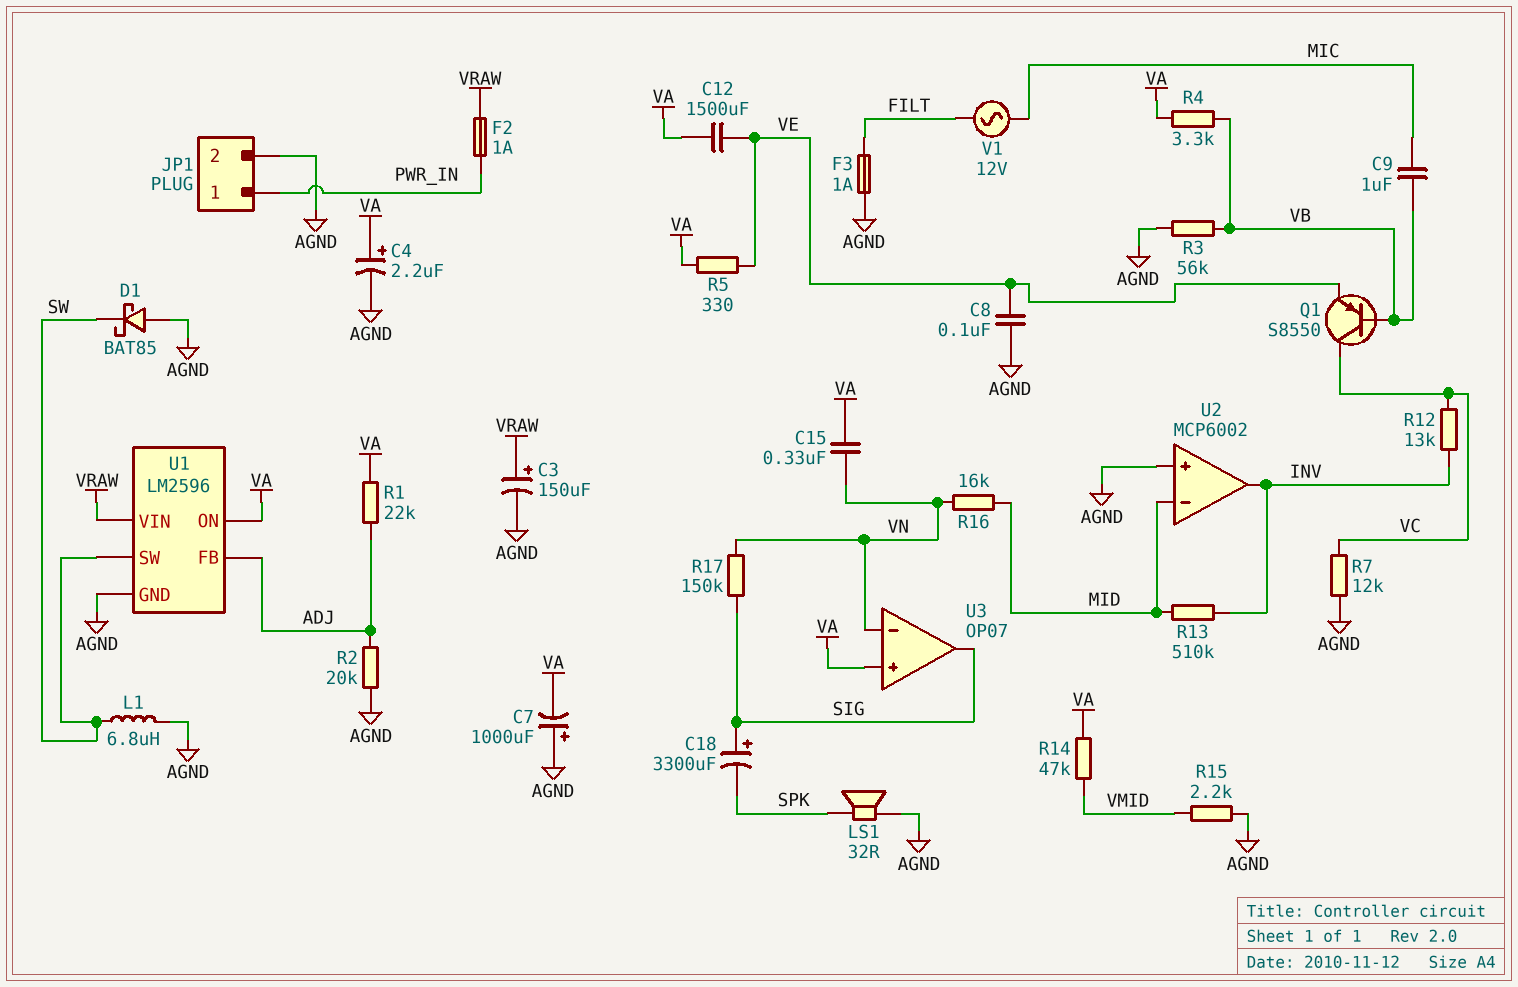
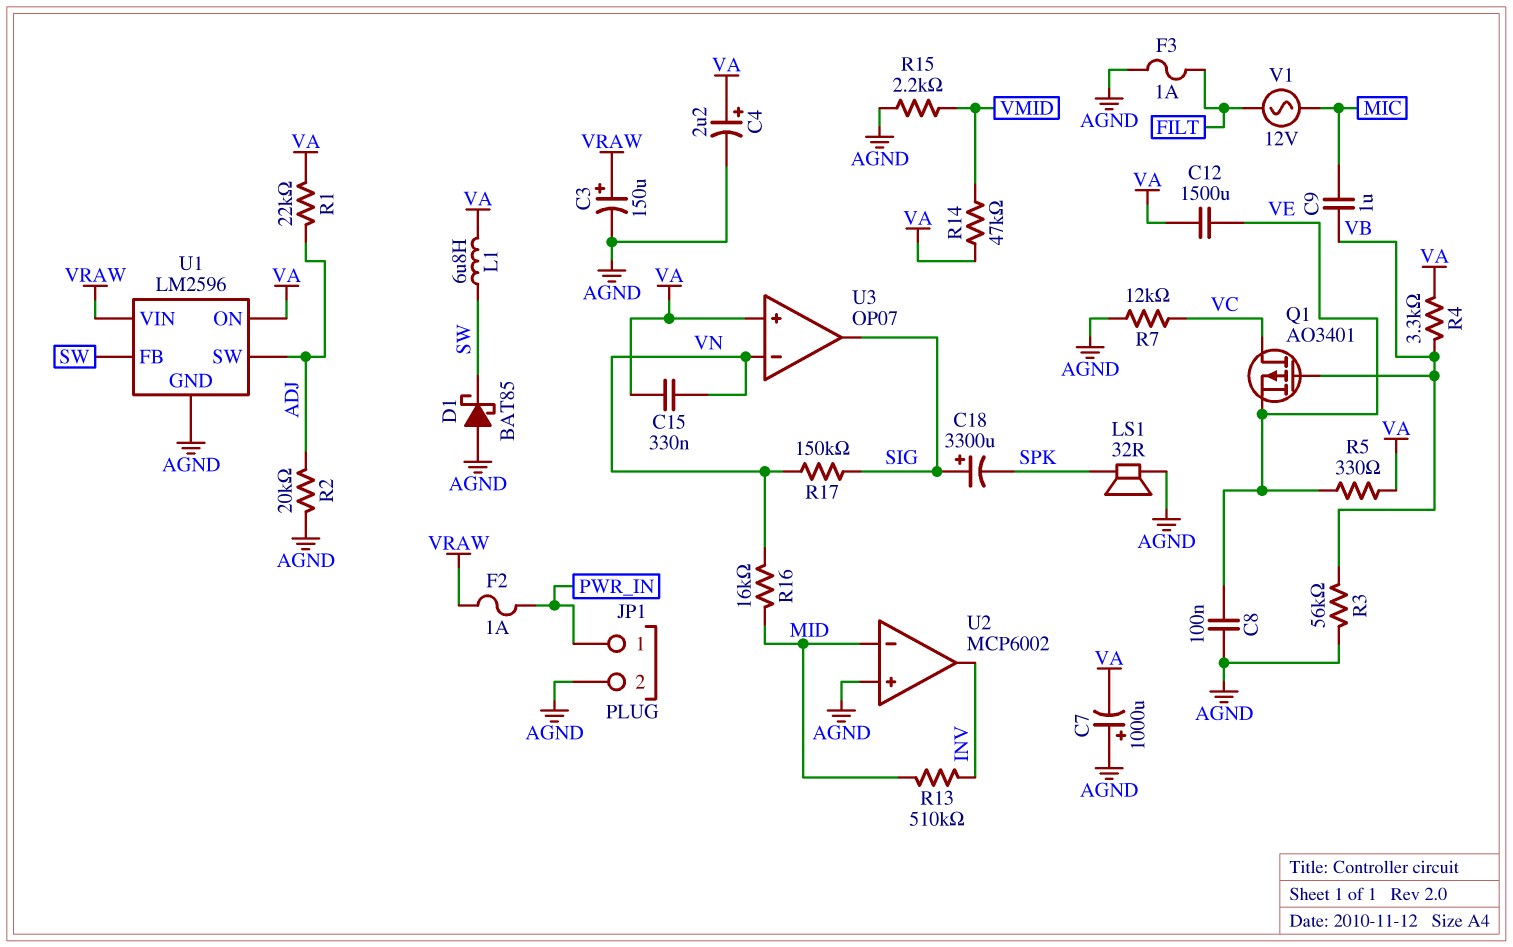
L1: 6.8uH (AGND, SW) -> 6.8uH (SW, VA)
Q1: PNP S8550 (B VB, C VC, E VE) -> PMOS AO3401 (G VB, D VC, S VE)
R12: 13k (INV, VC) -> none
U1 pin FB: ADJ -> SW
U1 pin SW: SW -> ADJ

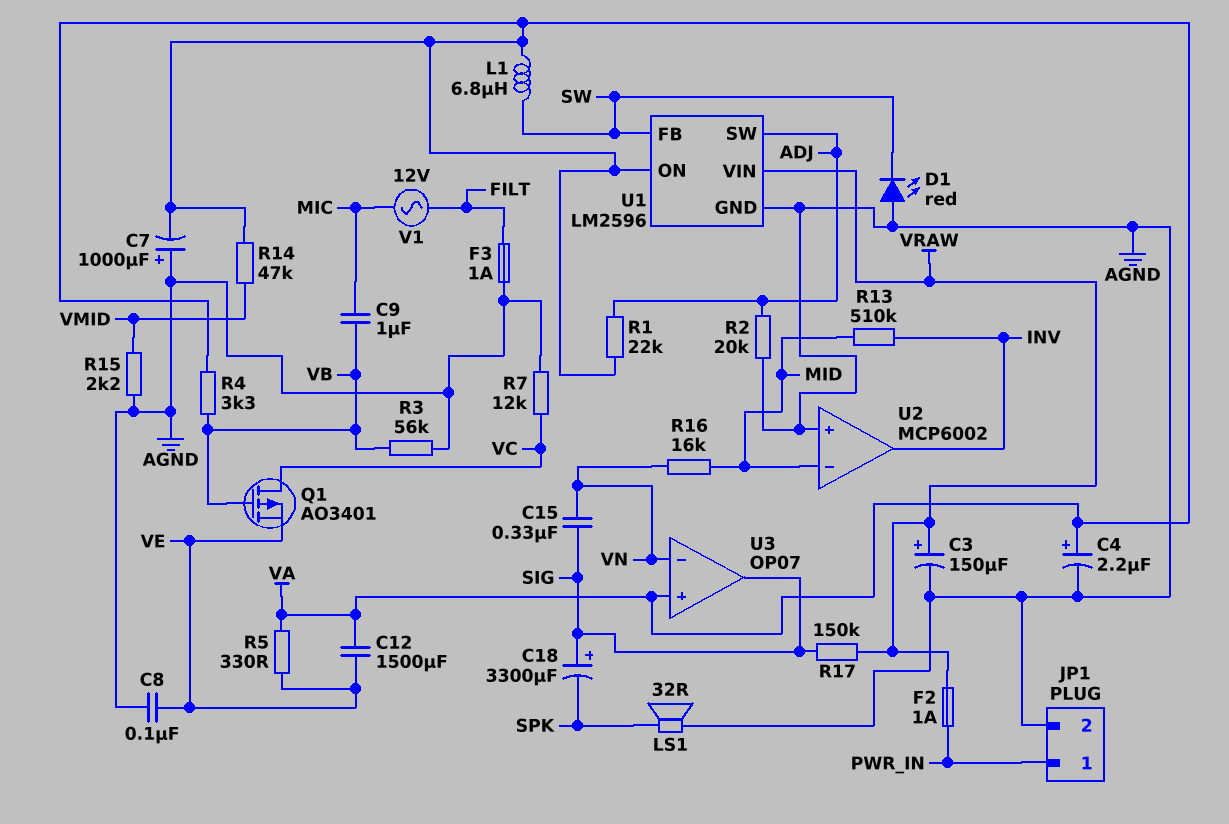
C15: 330nF (VA, VN) -> 330nF (SIG, VN)
D1: schottky BAT85 (A AGND, K SW) -> LED red (A AGND, K SW)
R17: 150k (SIG, VN) -> 150k (SIG, VRAW)

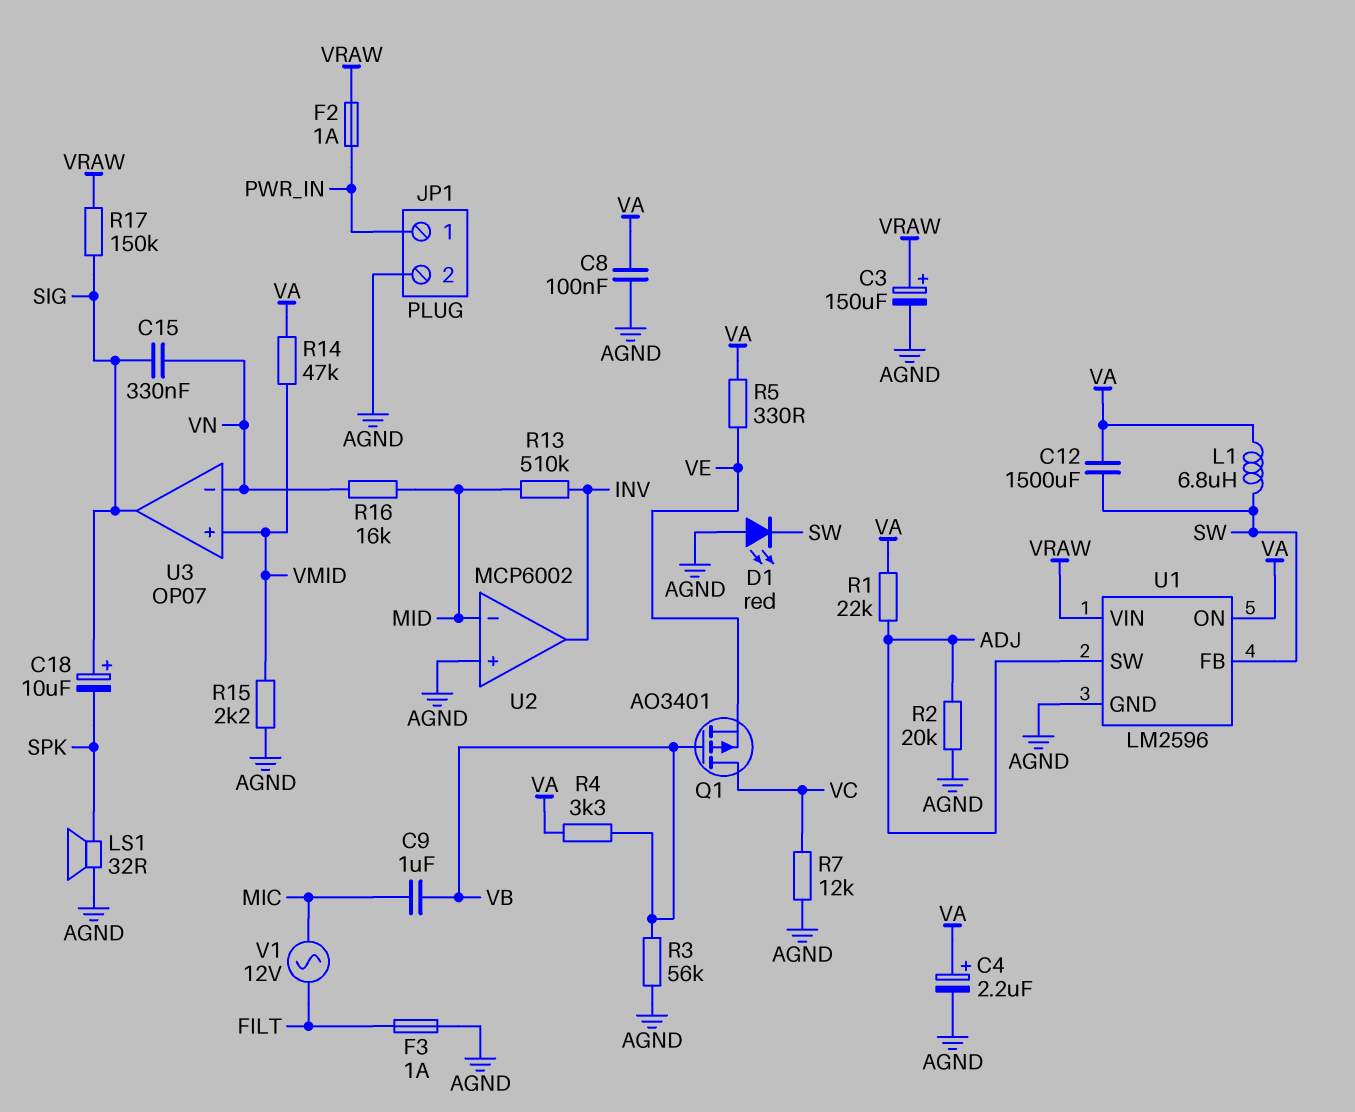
C7: 1000uF (plus AGND, minus VA) -> none
C8: 100nF (AGND, VE) -> 100nF (AGND, VA)
C12: 1500uF (VA, VE) -> 1500uF (SW, VA)
C18: 3300uF (plus SIG, minus SPK) -> 10uF (plus SIG, minus SPK)
U3 pin in+: VA -> VMID

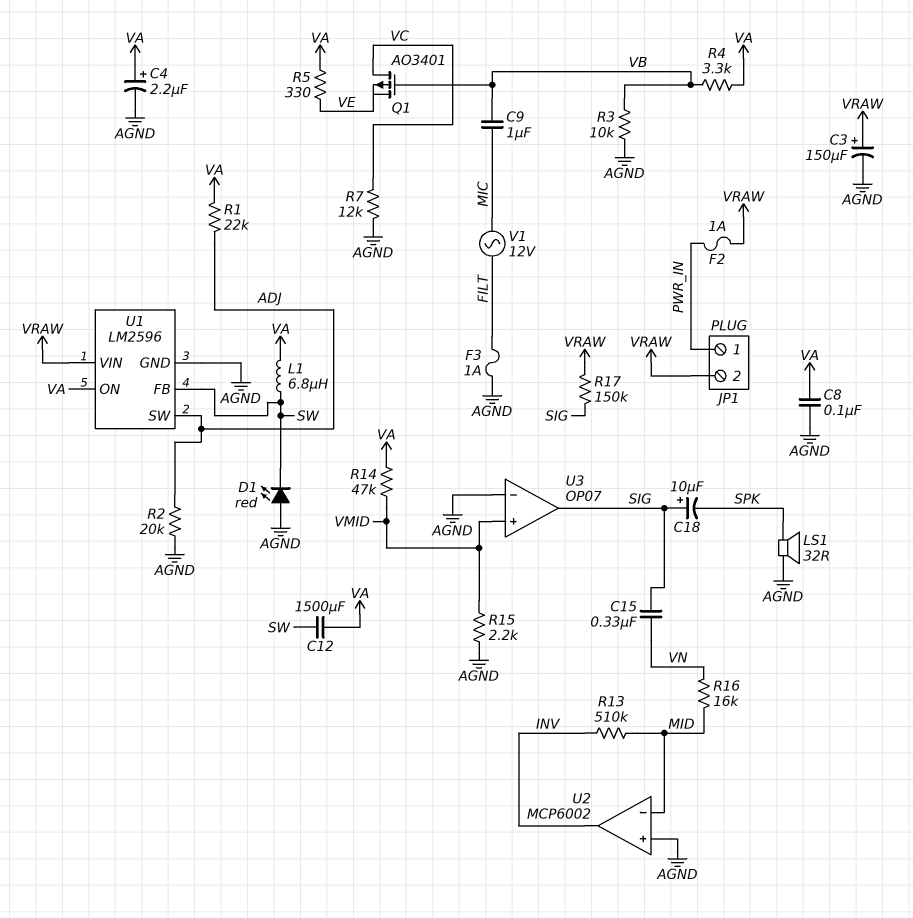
JP1 pin 2: AGND -> VRAW
R3: 56k (AGND, VB) -> 10k (AGND, VB)
U3 pin in-: VN -> AGND

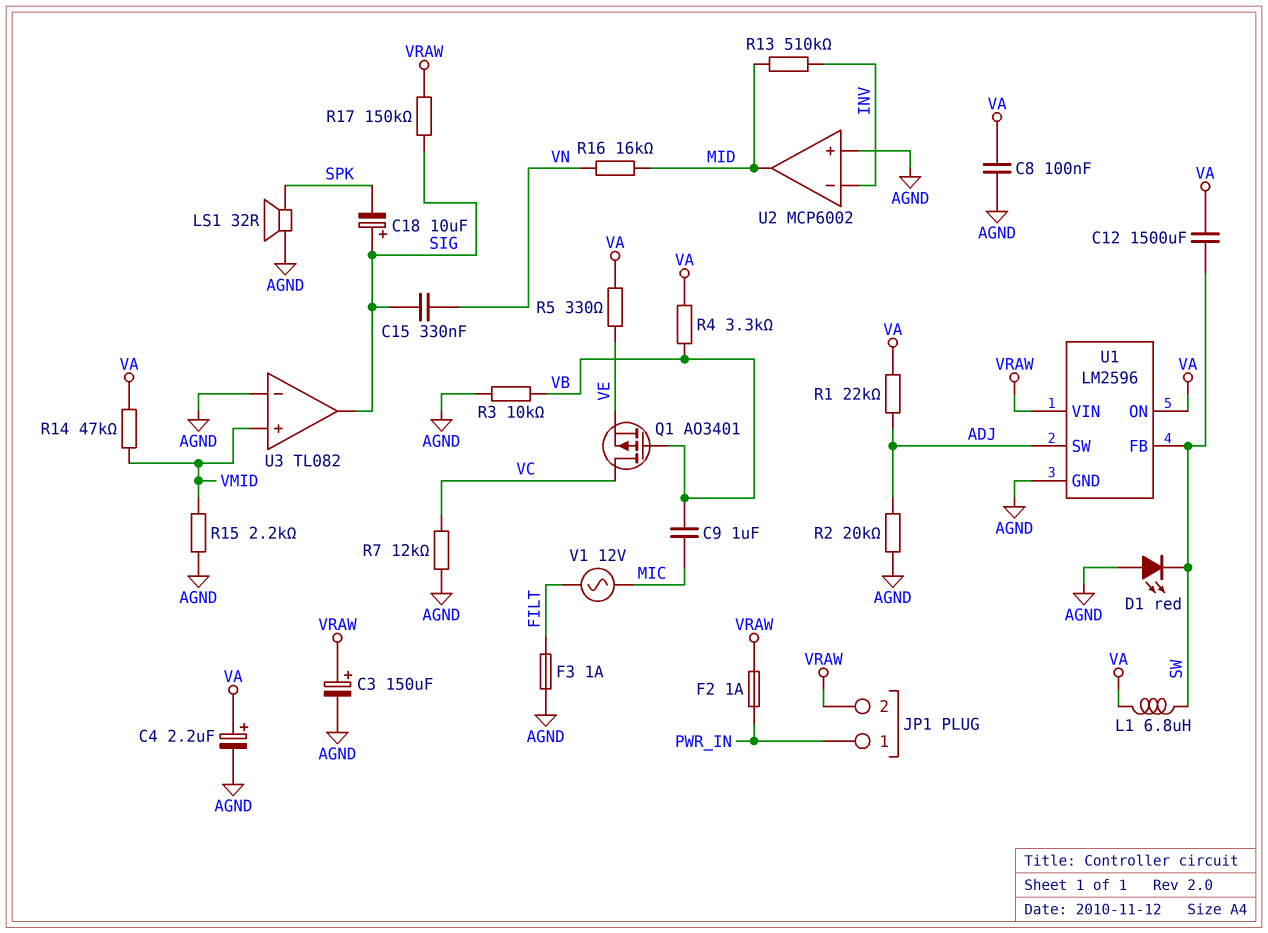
U2 pin in-: MID -> INV
U2 pin out: INV -> MID
U3: OP07 -> TL082

